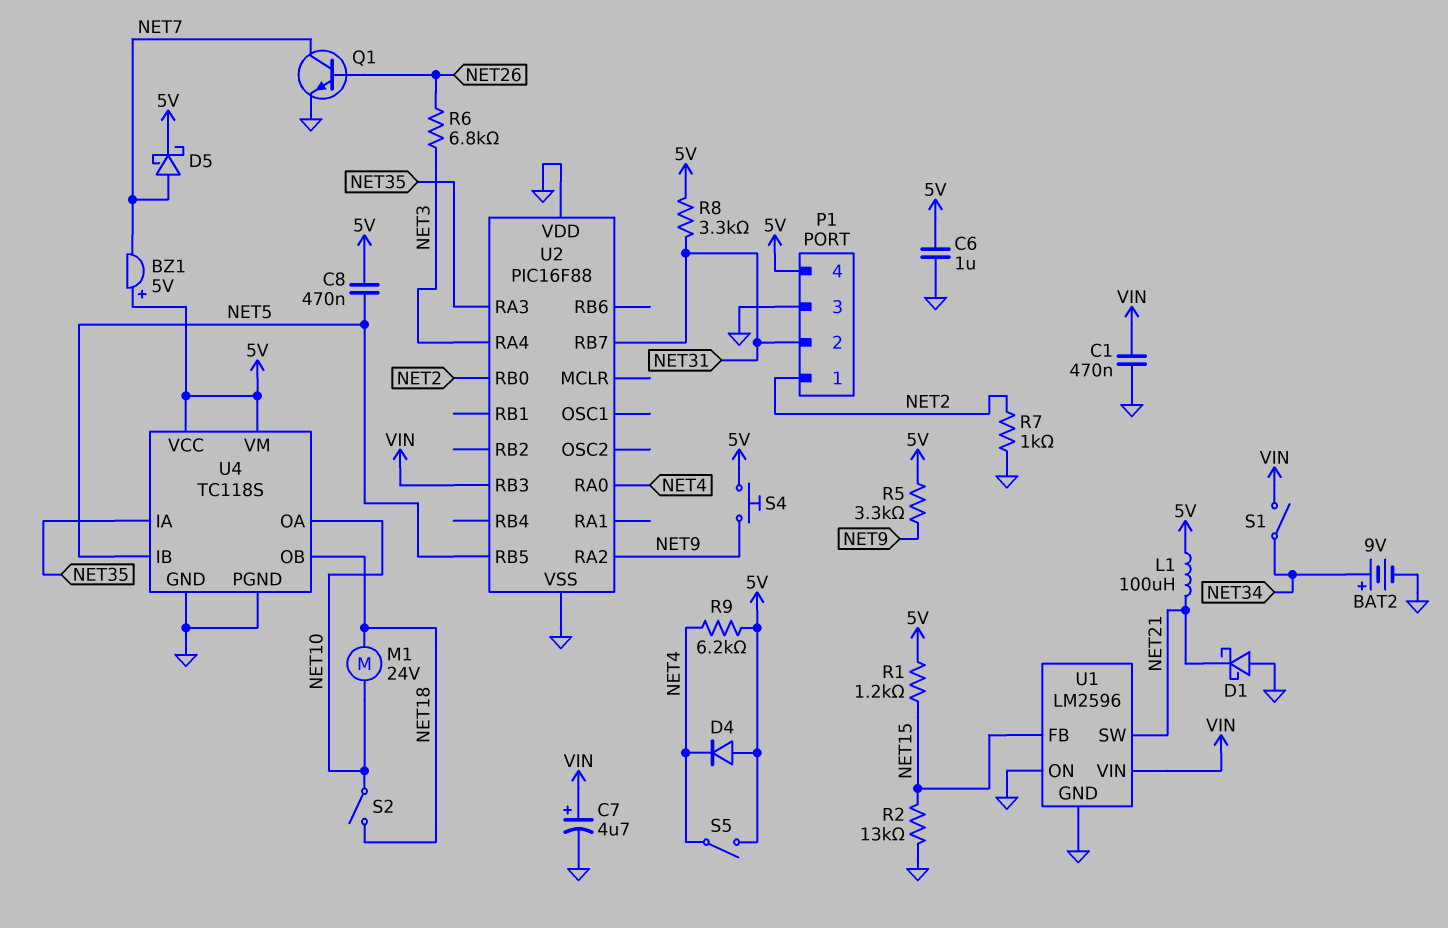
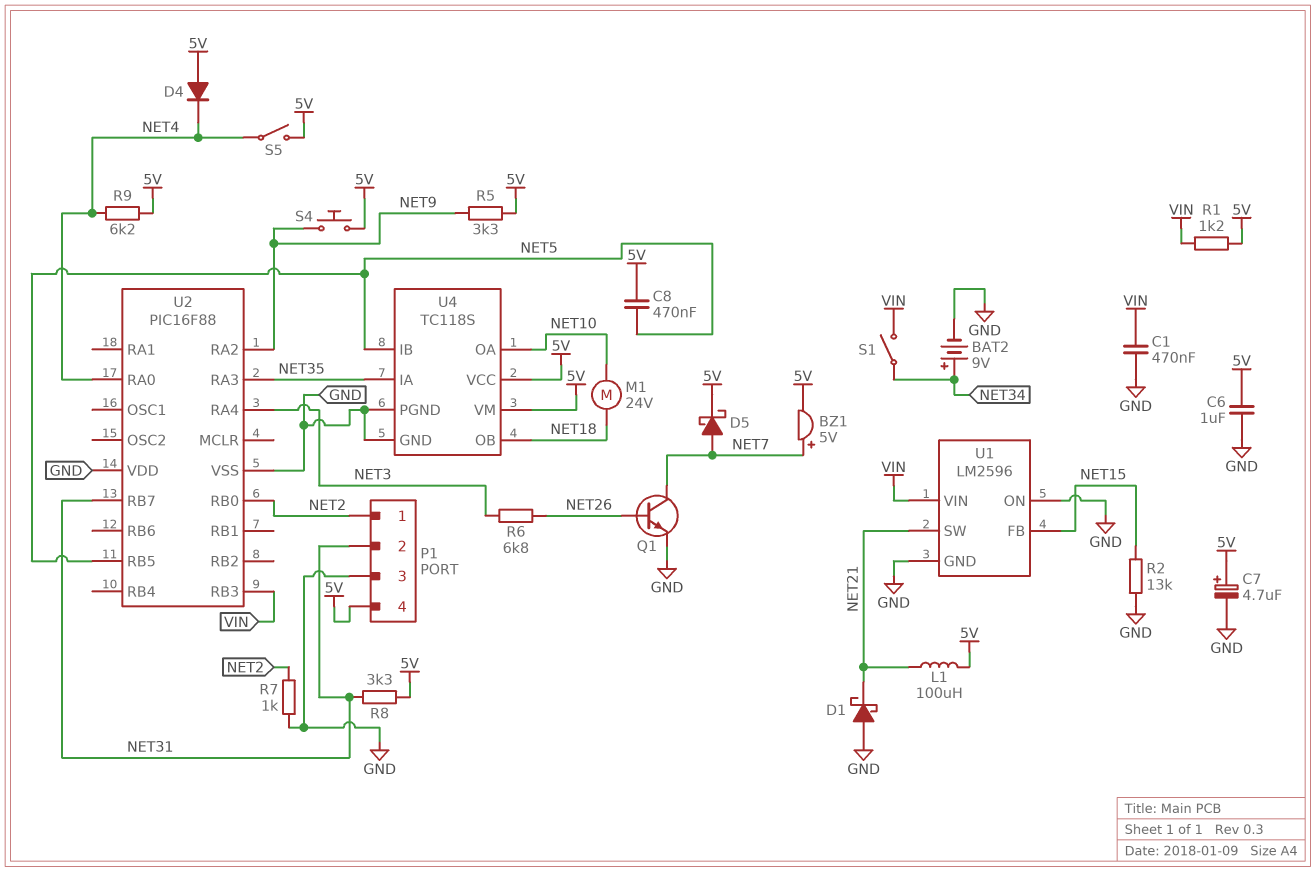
BZ1: buzzer 5V (plus 5V, minus NET7) -> buzzer 5V (plus NET7, minus 5V)
C7: 4.7uF (plus VIN, minus GND) -> 4.7uF (plus 5V, minus GND)
R1: 1.2k (5V, NET15) -> 1.2k (5V, VIN)
S2: switch (NET10, NET18) -> none

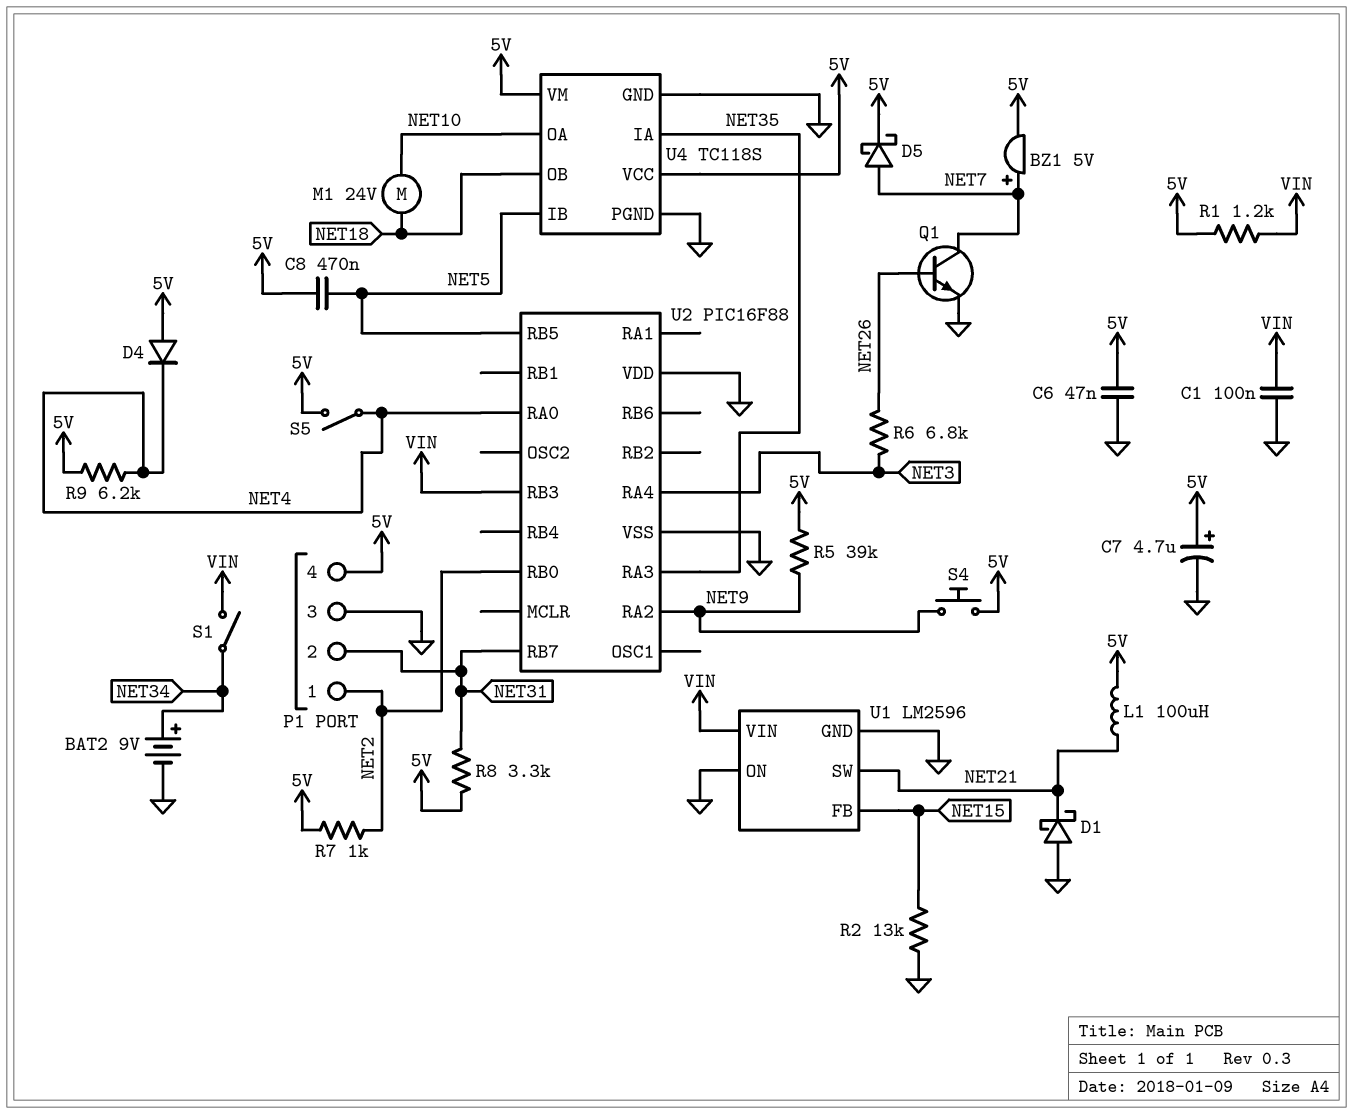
C1: 470nF (GND, VIN) -> 100nF (GND, VIN)
C6: 1uF (5V, GND) -> 47nF (5V, GND)
R5: 3.3k (5V, NET9) -> 39k (5V, NET9)
R7: 1k (GND, NET2) -> 1k (5V, NET2)

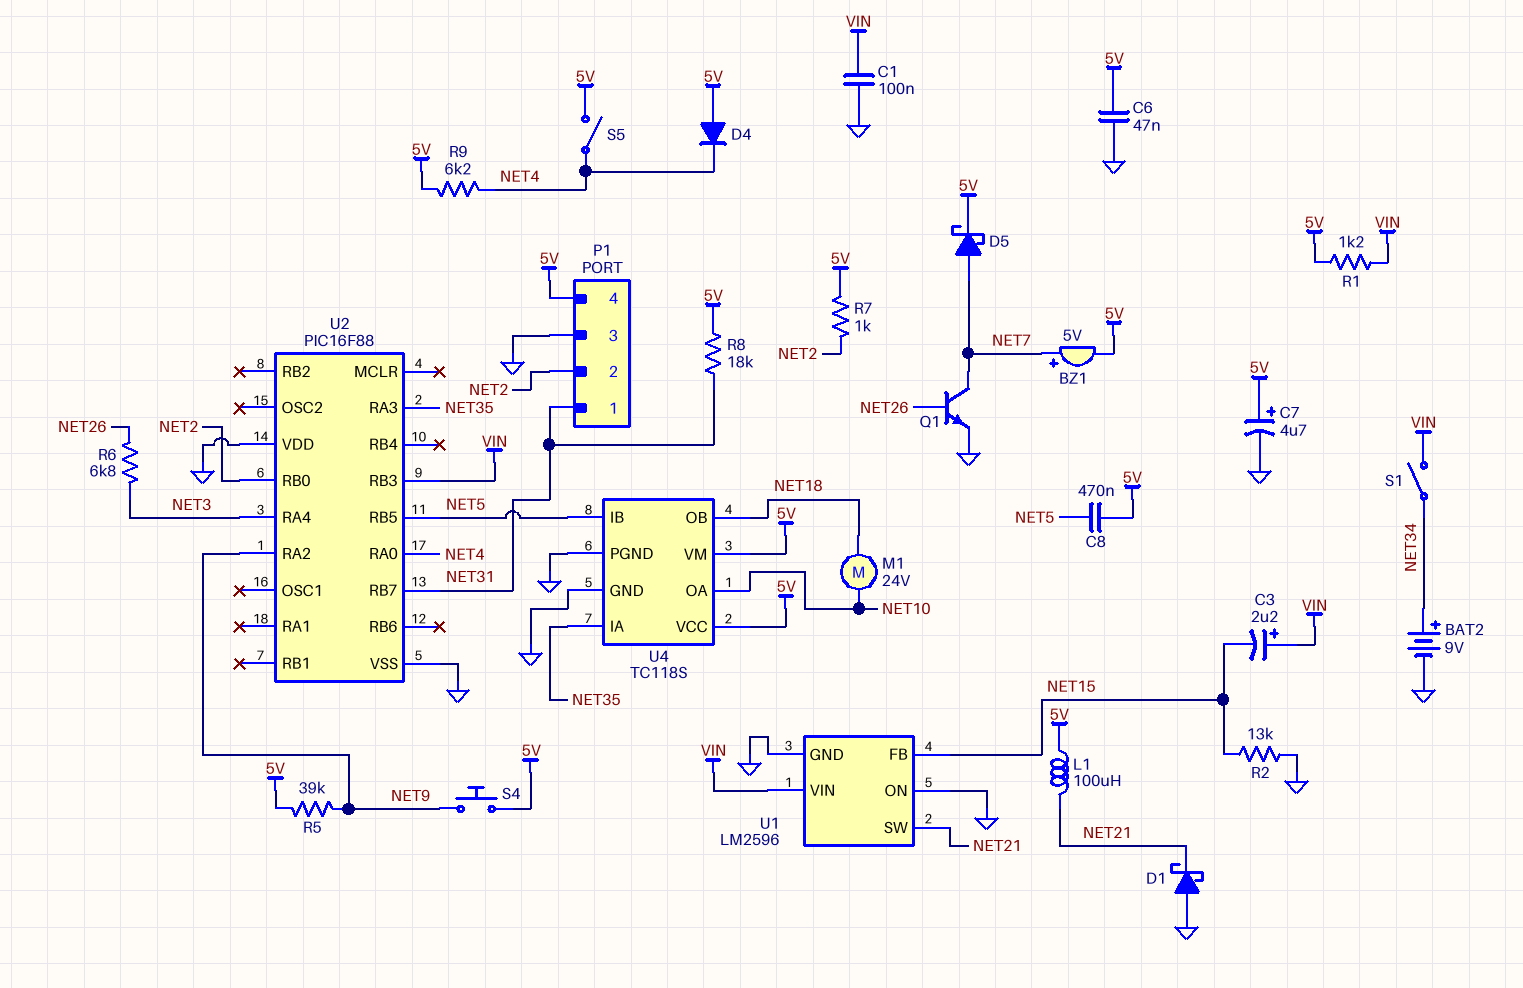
C3: none -> 2.2uF (plus VIN, minus NET15)
P1 pin 1: NET2 -> NET31
P1 pin 2: NET31 -> NET2
R8: 3.3k (5V, NET31) -> 18k (5V, NET31)

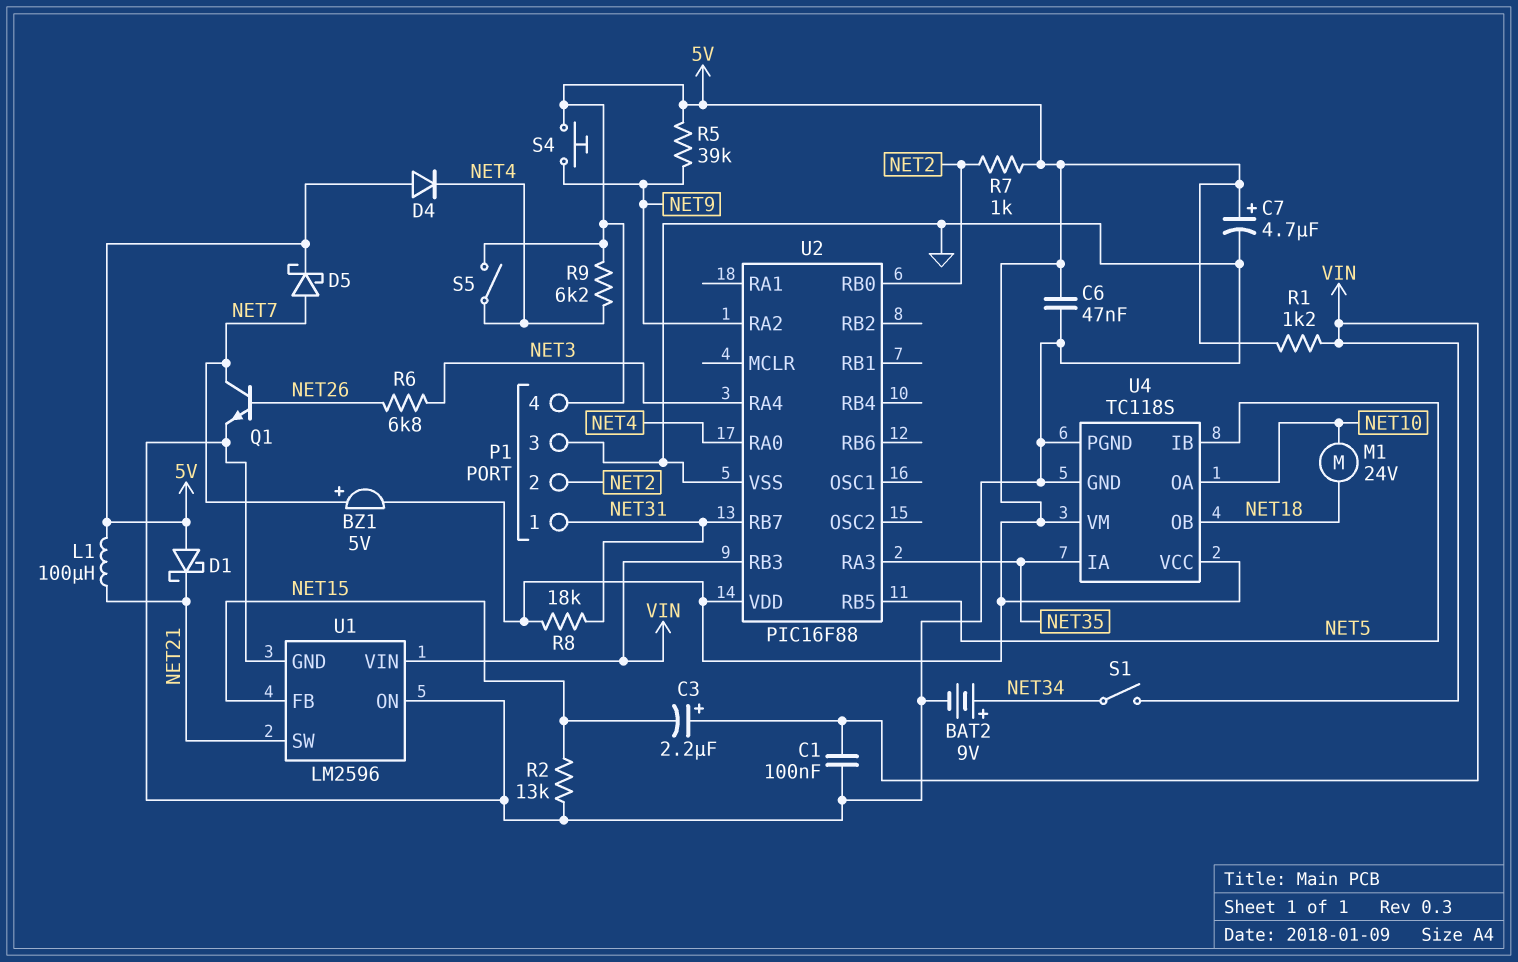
C8: 470nF (5V, NET5) -> none
D1: schottky (A GND, K NET21) -> schottky (A 5V, K NET21)
U2 pin VDD: GND -> 5V

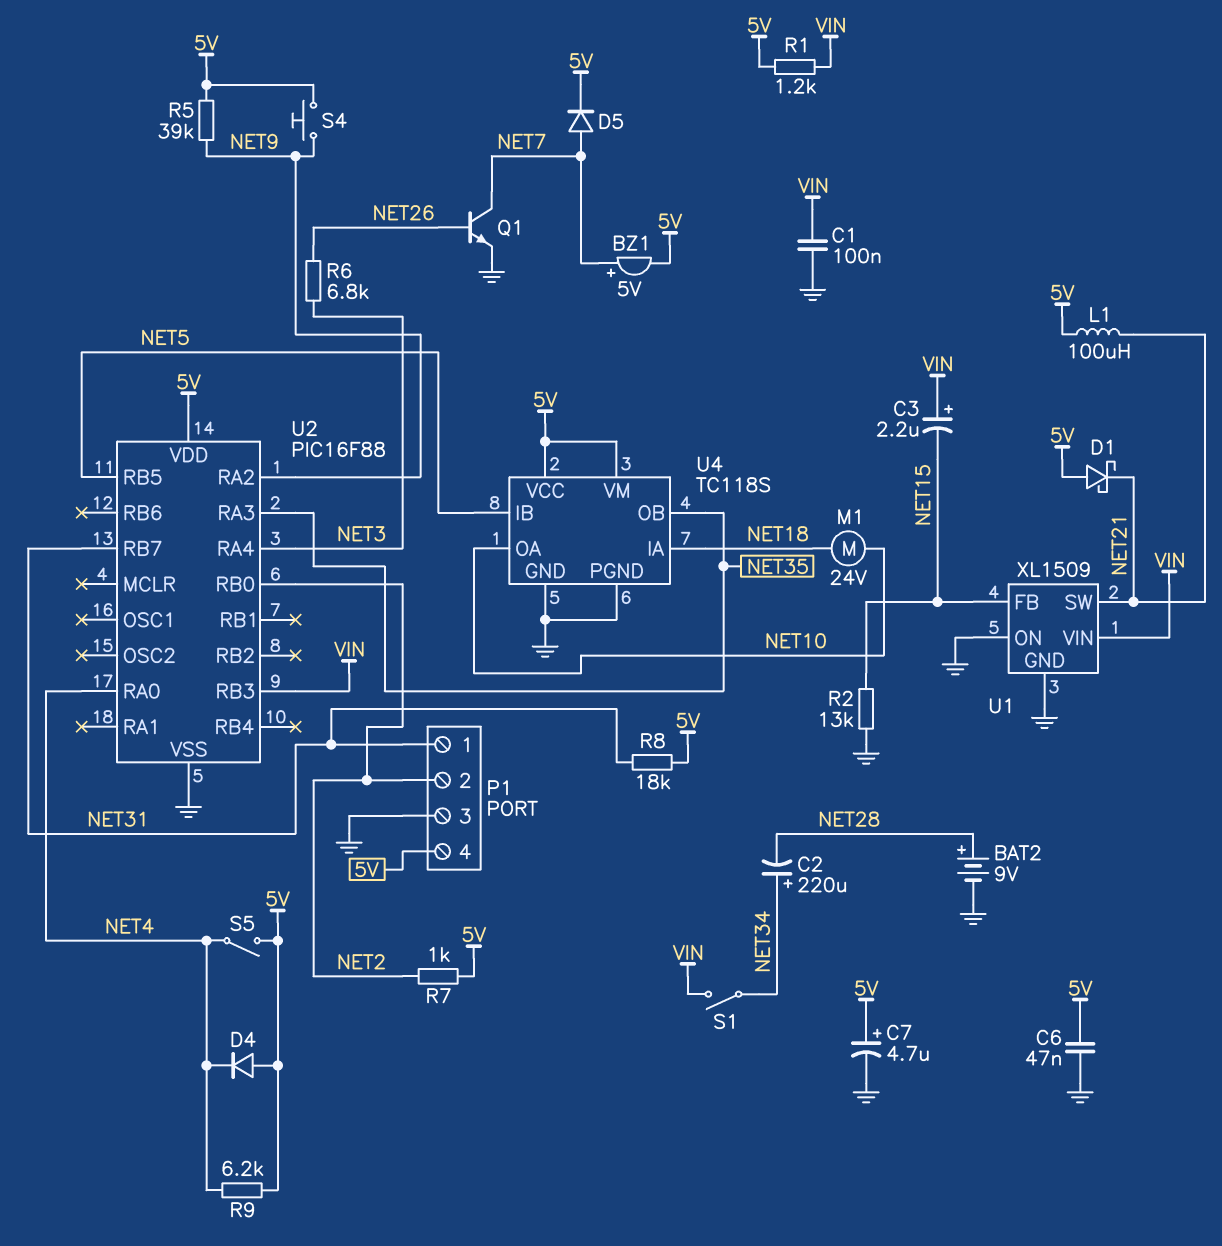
BAT2: 9V (plus NET34, minus GND) -> 9V (plus NET28, minus GND)
C2: none -> 220uF (plus NET34, minus NET28)
D5: schottky (A NET7, K 5V) -> diode (A NET7, K 5V)
U1: LM2596 -> XL1509
U4 pin IA: NET35 -> NET18
U4 pin OB: NET18 -> NET35

